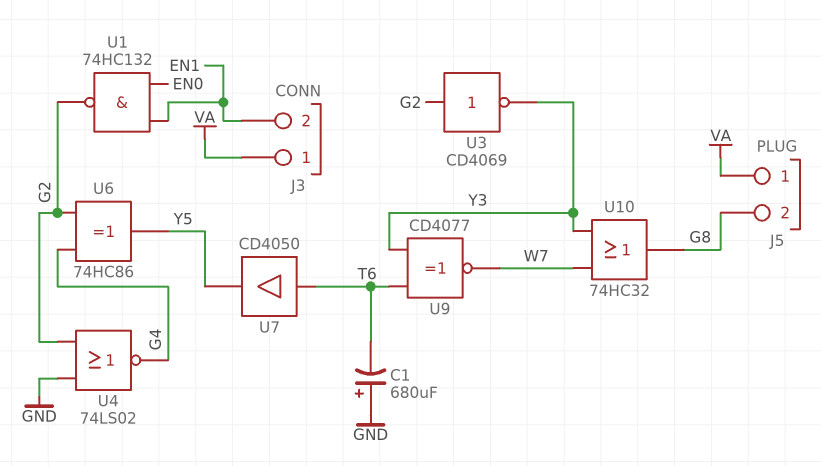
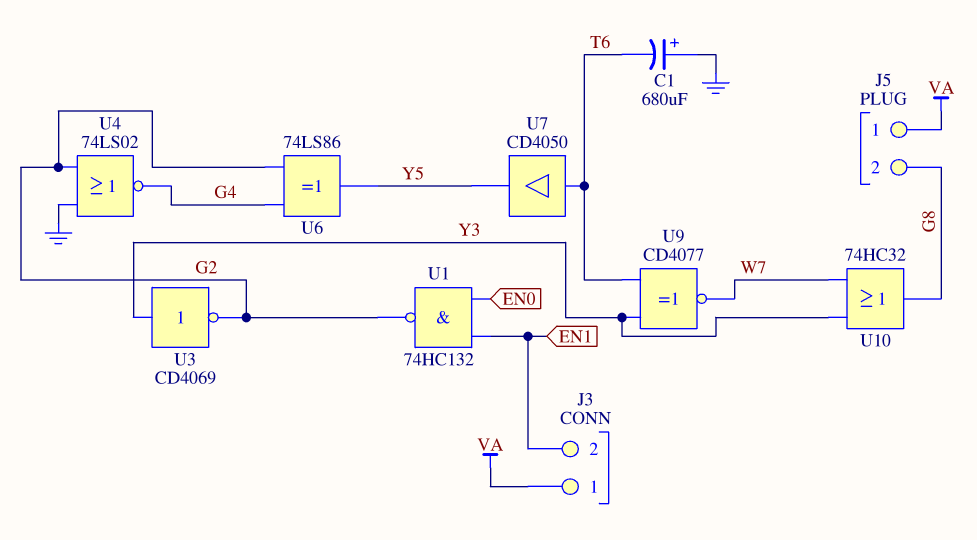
U3: NOT CD4069 (in G2, out Y3) -> NOT CD4069 (in Y3, out G2)
U6: XOR 74HC86 (in G2, in G4, out Y5) -> XOR 74LS86 (in G2, in G4, out Y5)

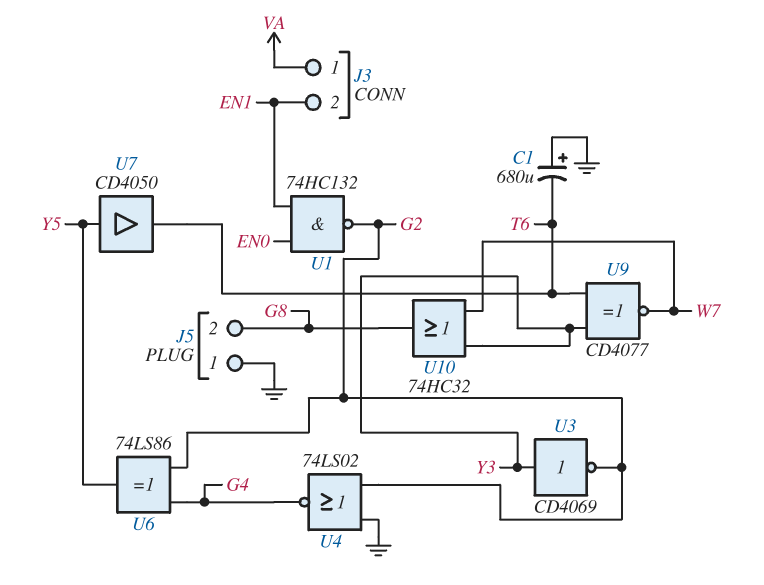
J5 pin 1: VA -> GND
U7: buffer CD4050 (in T6, out Y5) -> buffer CD4050 (in Y5, out T6)

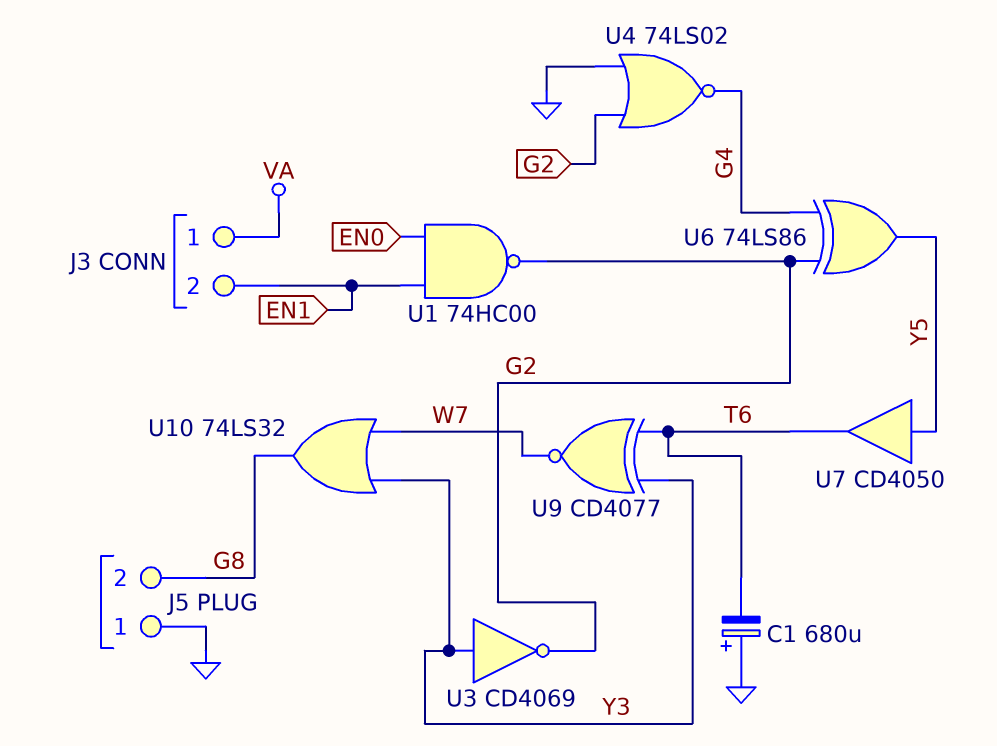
U1: NAND 74HC132 (in EN0, in EN1, out G2) -> NAND 74HC00 (in EN0, in EN1, out G2)
U10: OR 74HC32 (in W7, in Y3, out G8) -> OR 74LS32 (in W7, in Y3, out G8)

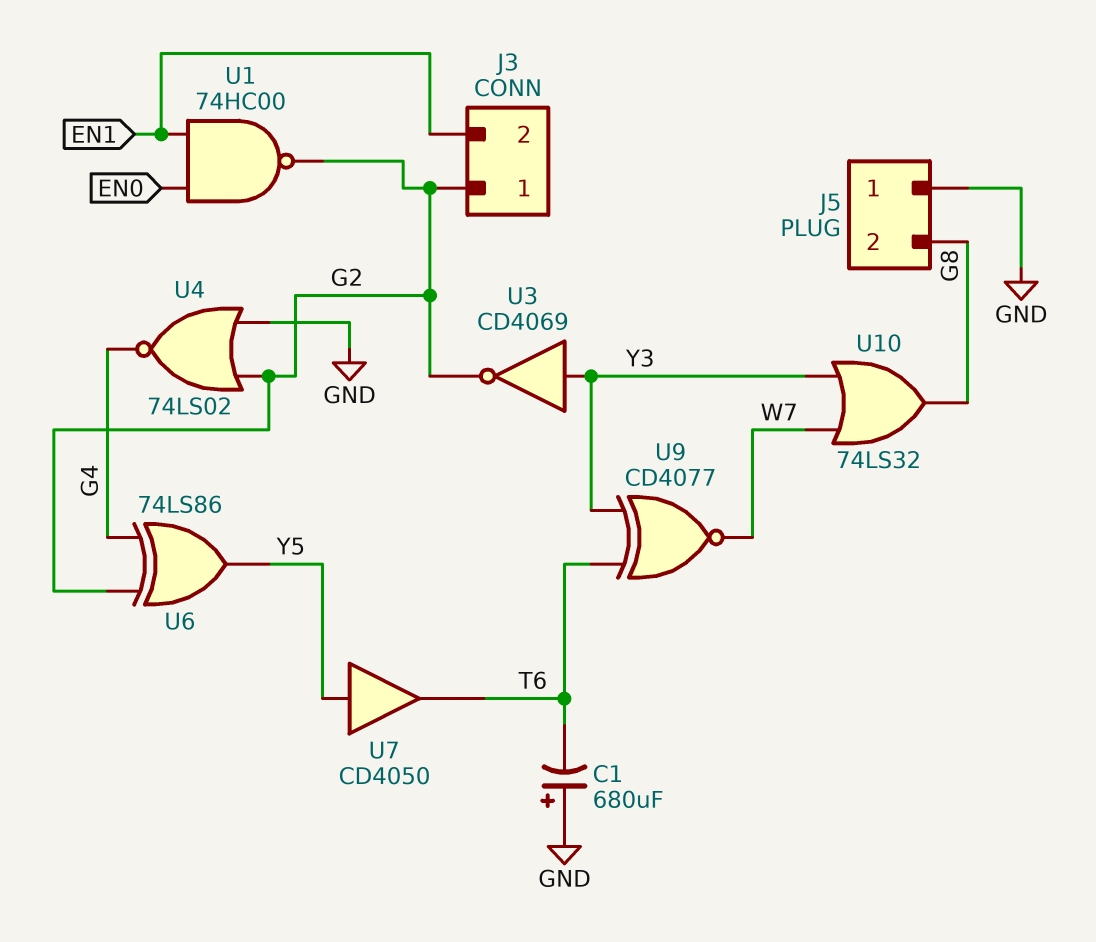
J3 pin 1: VA -> G2

